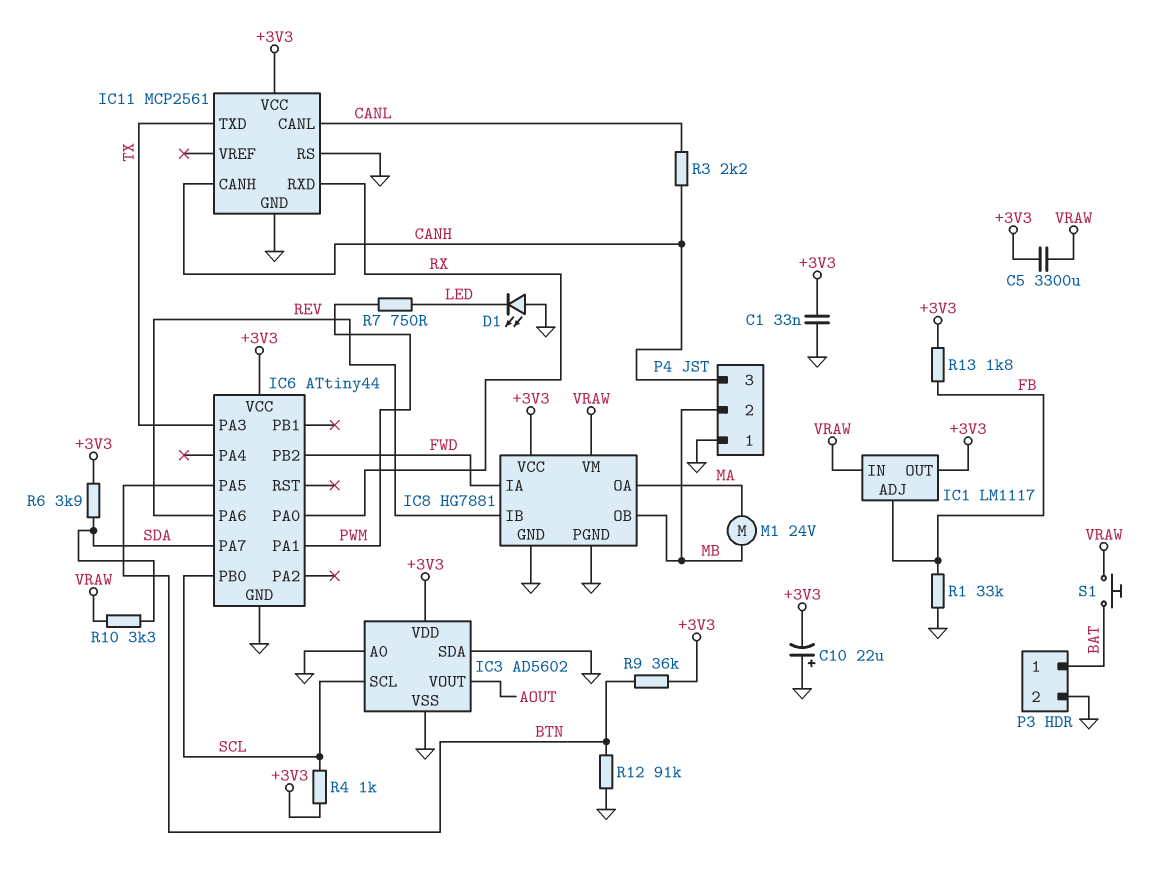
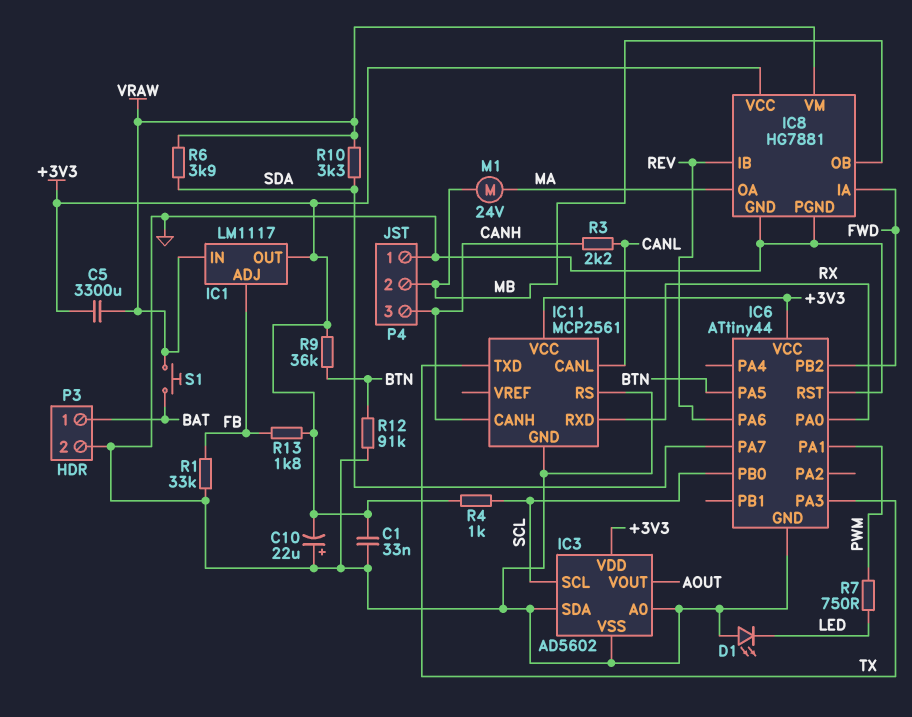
IC6 pin RST: none -> GND
R6: 3.9k (+3V3, SDA) -> 3.9k (SDA, VRAW)

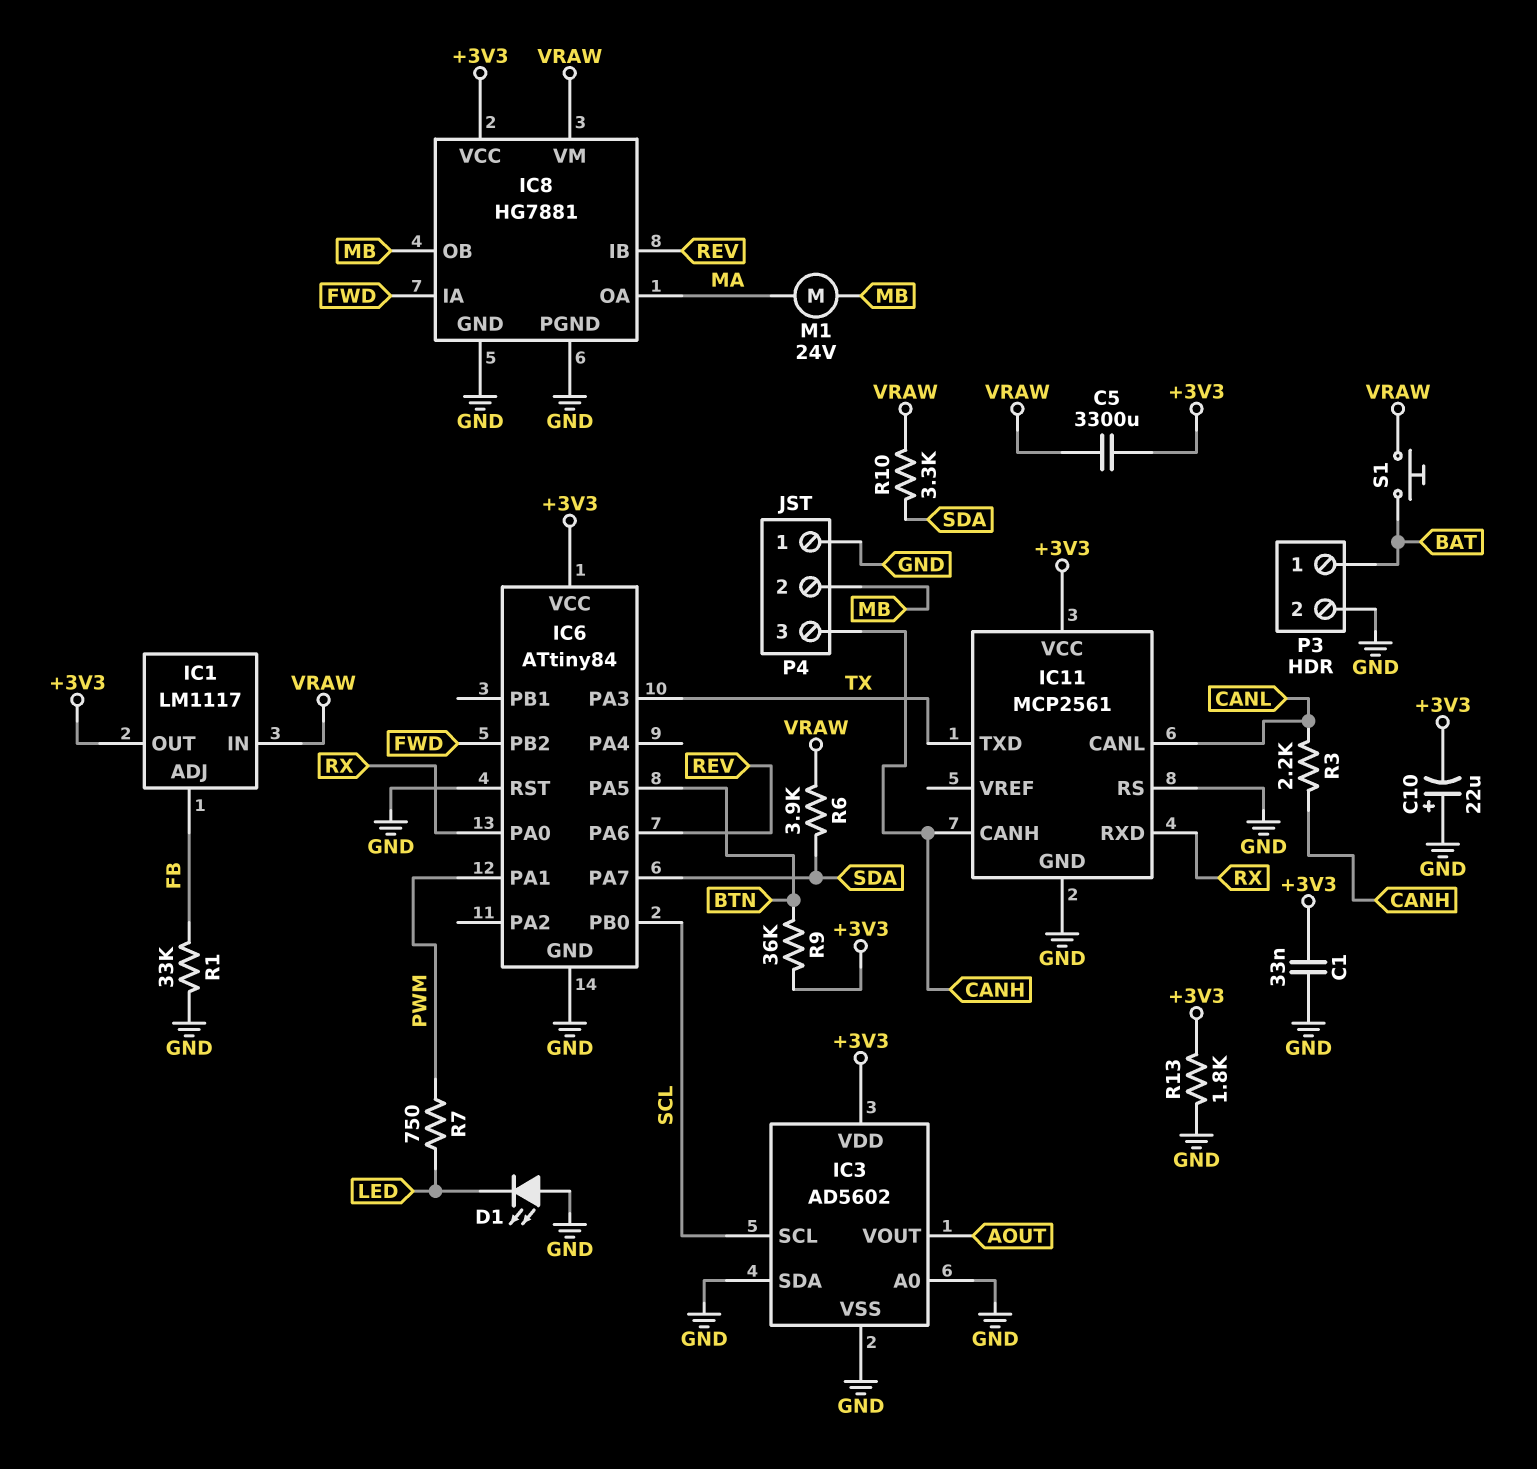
IC6: ATtiny44 -> ATtiny84
R4: 1k (+3V3, SCL) -> none
R12: 91k (BTN, GND) -> none
R13: 1.8k (+3V3, FB) -> 1.8k (+3V3, GND)

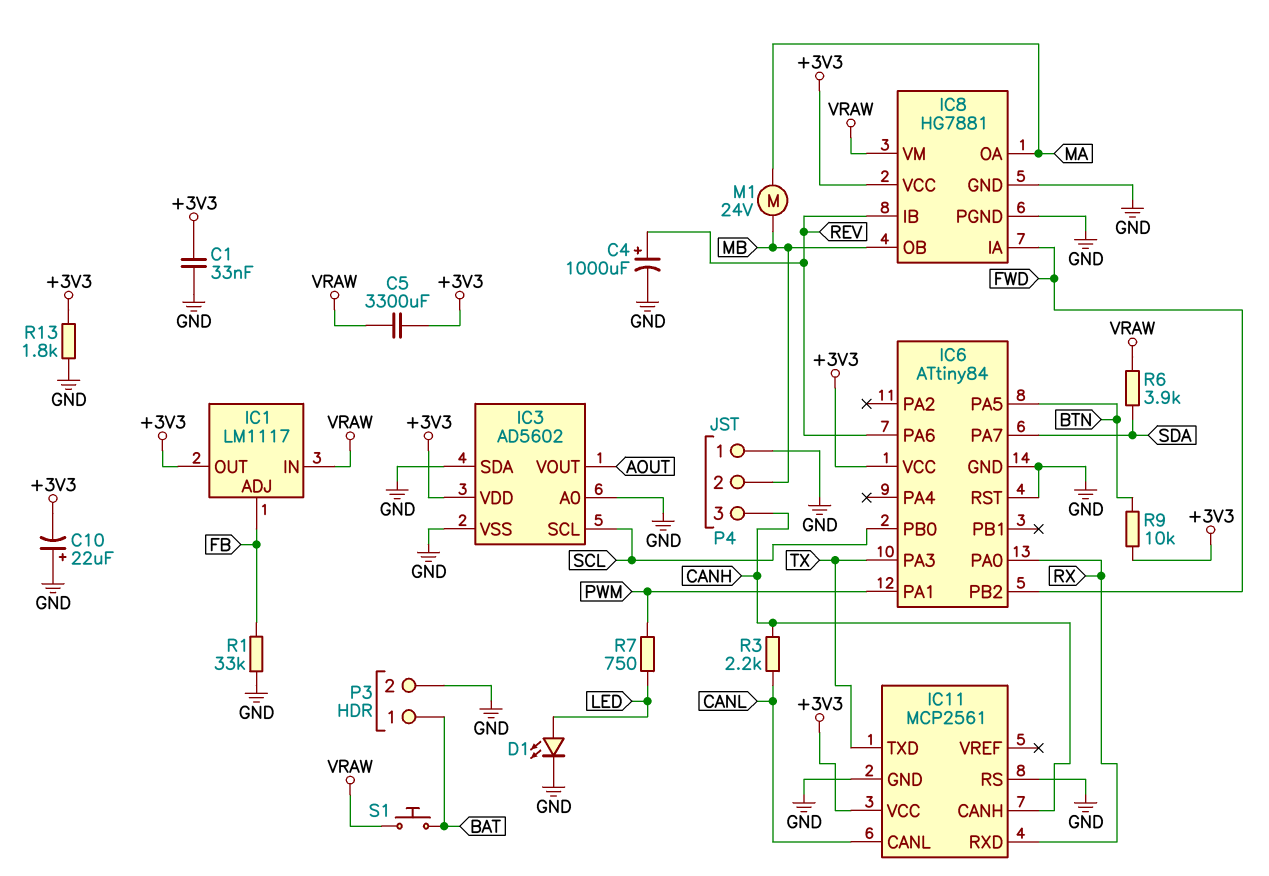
C4: none -> 1000uF (plus REV, minus GND)
D1: LED (A GND, K LED) -> LED (A LED, K GND)
R9: 36k (+3V3, BTN) -> 10k (+3V3, BTN)
R10: 3.3k (SDA, VRAW) -> none

